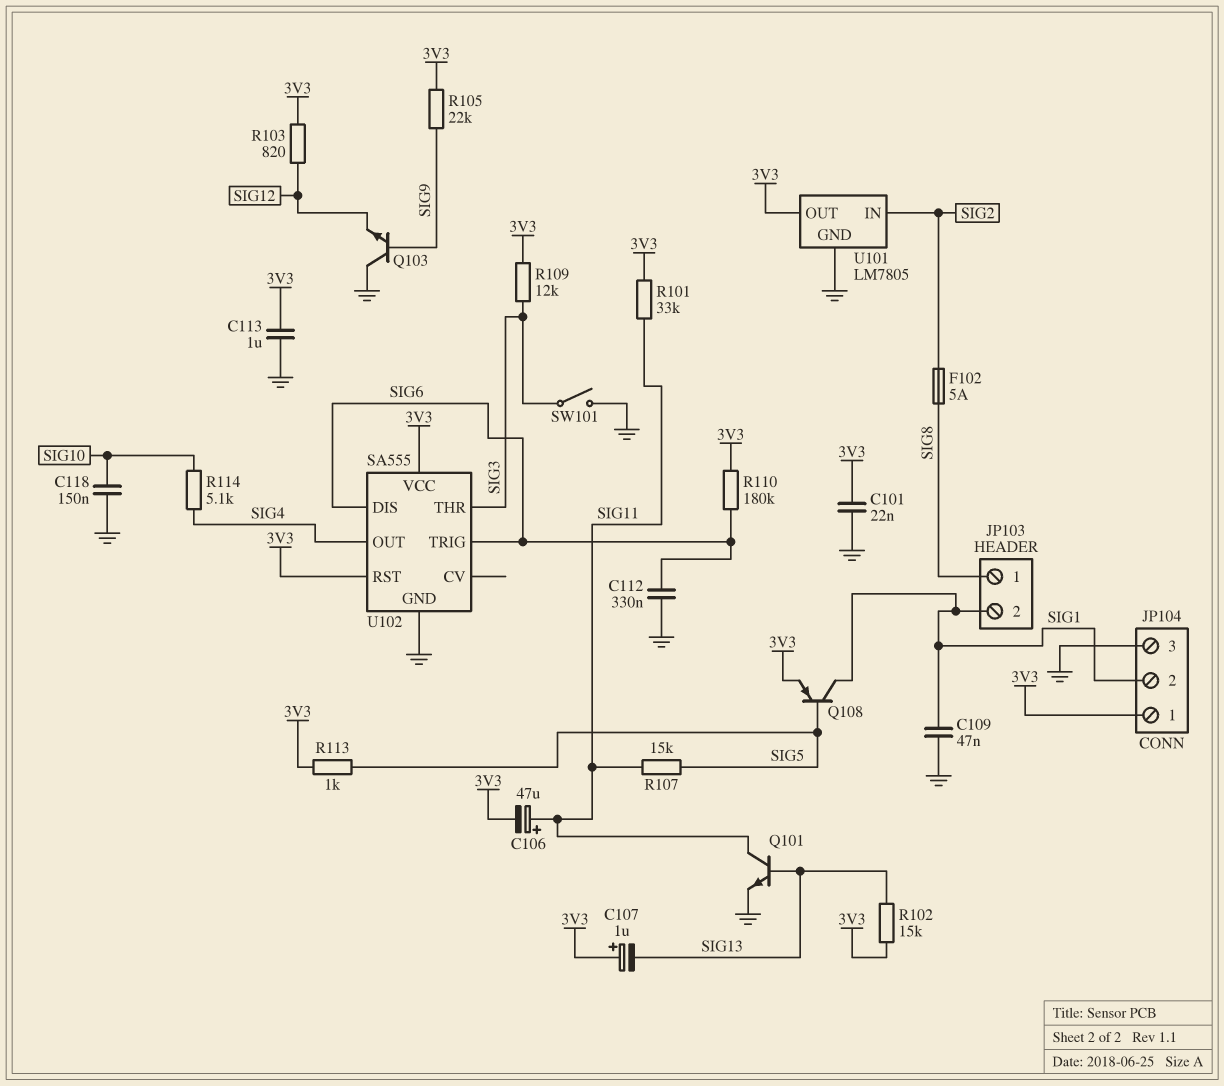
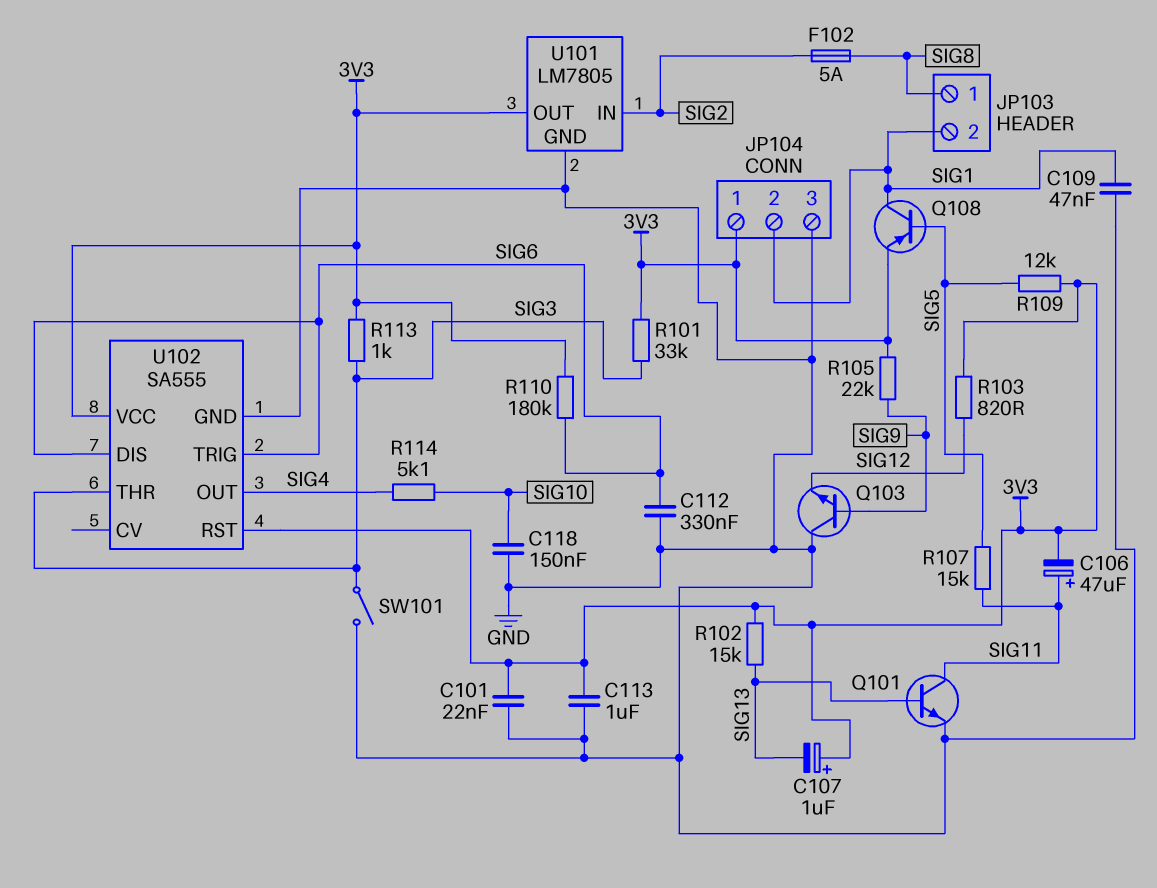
R101: 33k (3V3, SIG11) -> 33k (3V3, SIG3)
R109: 12k (3V3, SIG3) -> 12k (3V3, SIG5)
R113: 1k (3V3, SIG5) -> 1k (3V3, SIG3)

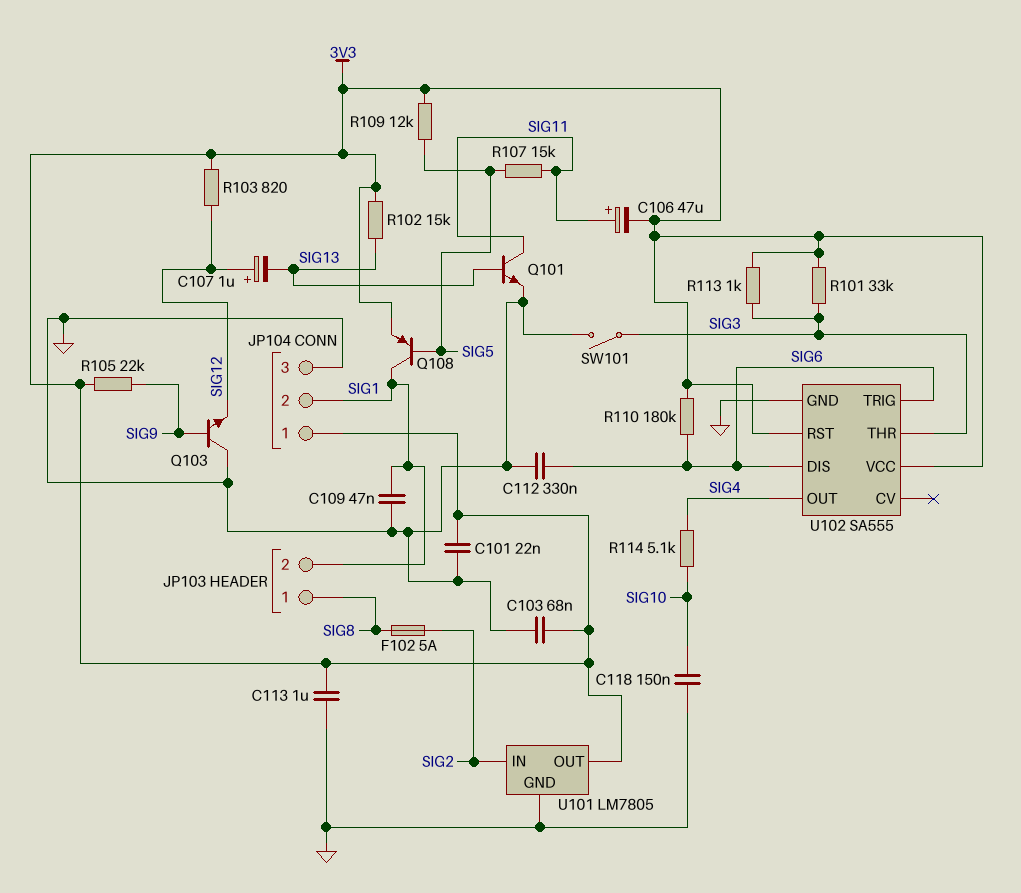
C103: none -> 68nF (3V3, GND)
C107: 1uF (plus 3V3, minus SIG13) -> 1uF (plus SIG12, minus SIG13)

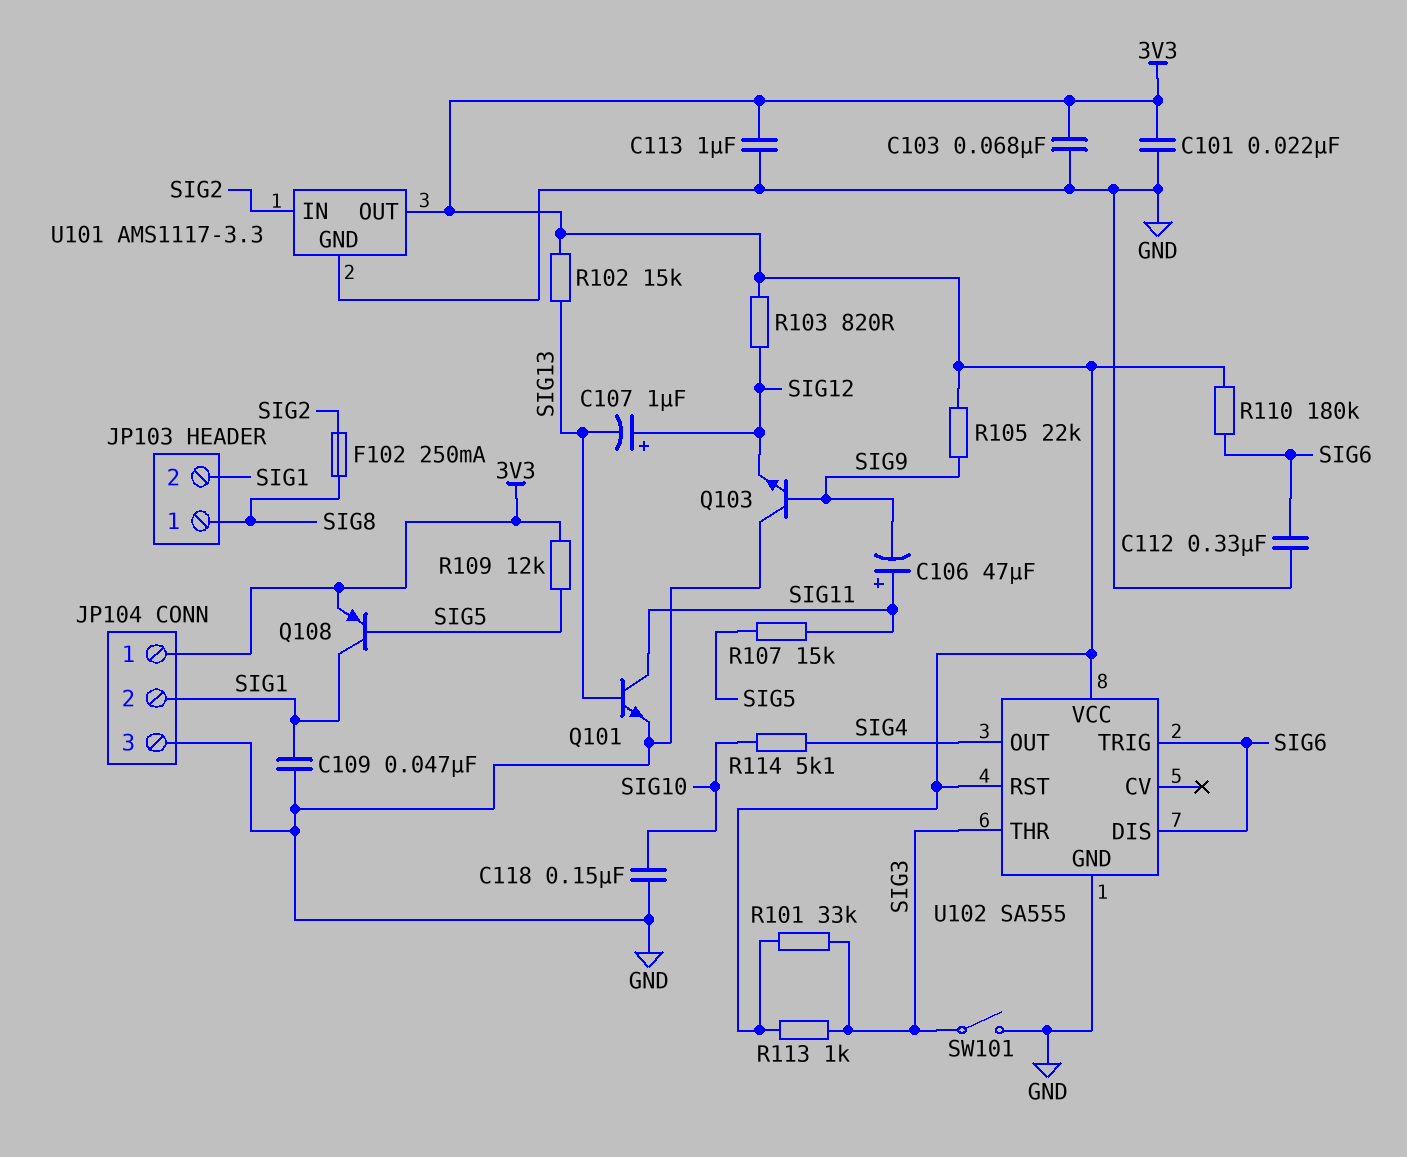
C106: 47uF (plus SIG11, minus 3V3) -> 47uF (plus SIG11, minus SIG9)
F102: 5A (SIG2, SIG8) -> 250mA (SIG2, SIG8)
U101: LM7805 -> AMS1117-3.3

